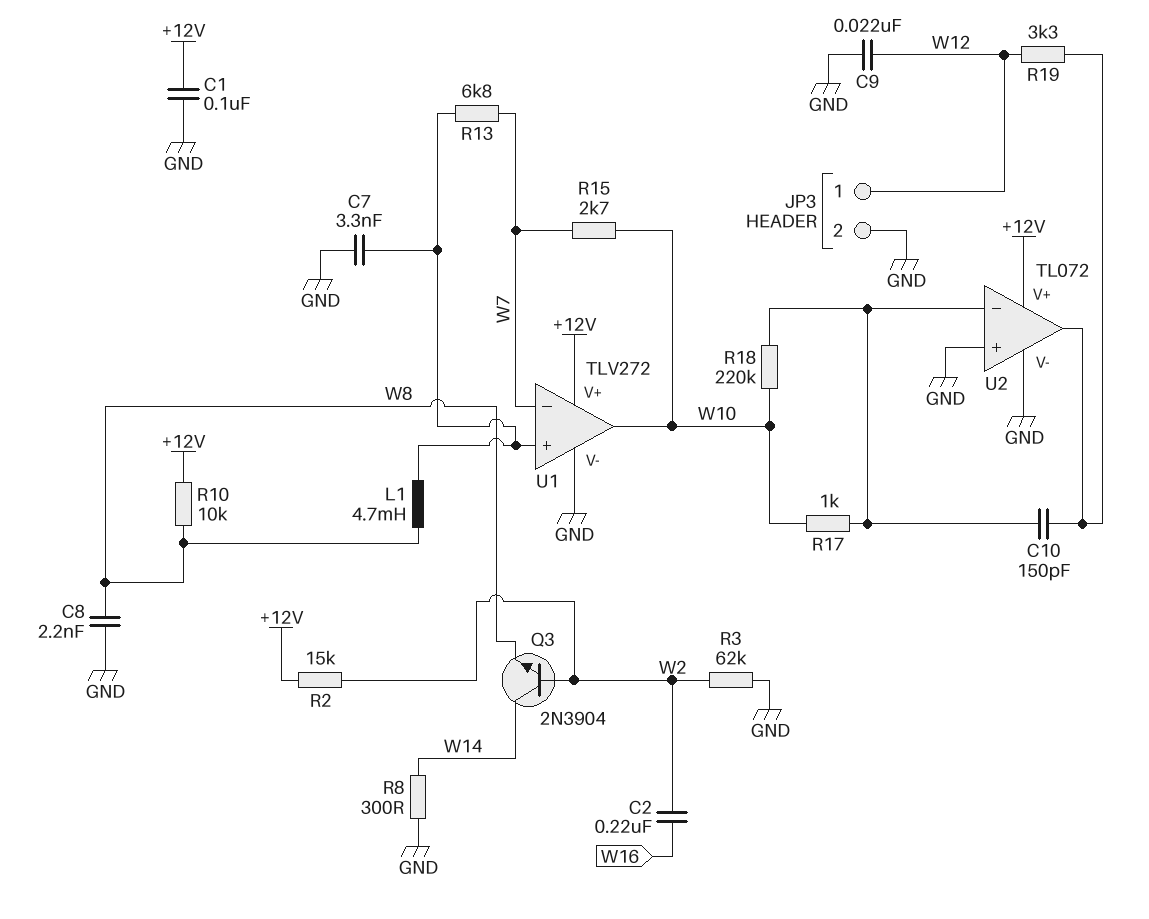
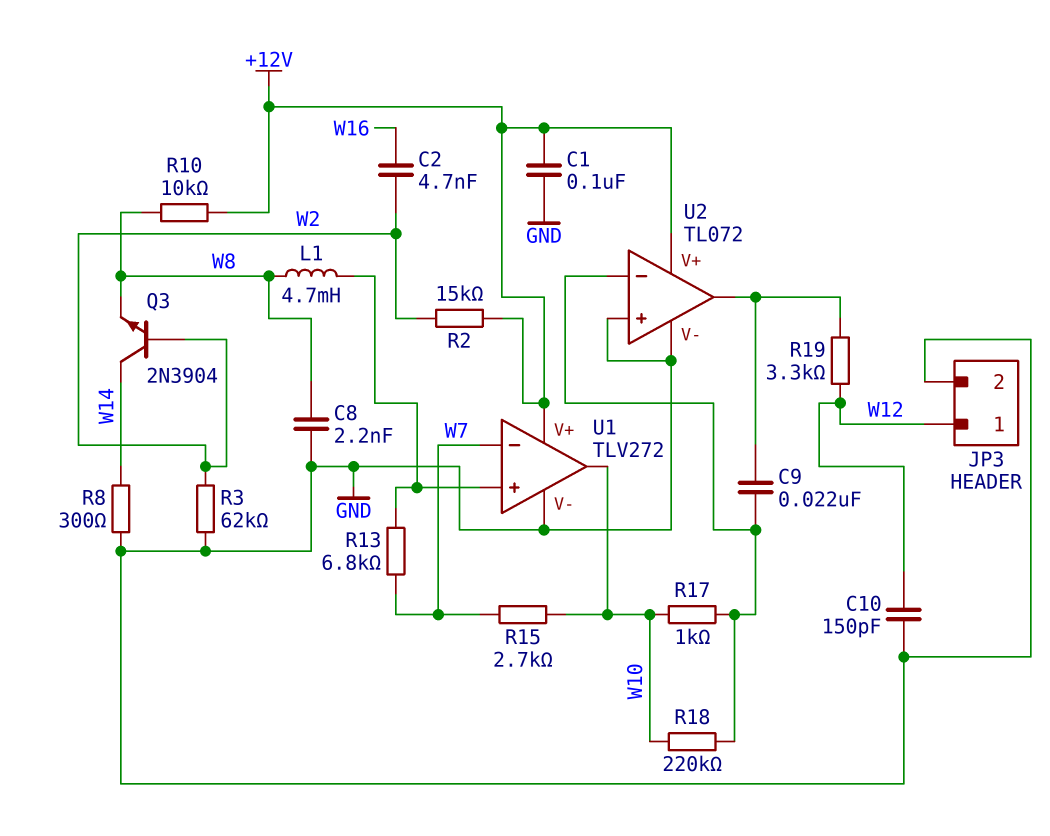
C2: 220nF (W2, W16) -> 4.7nF (W2, W16)
C7: 3.3nF (GND, U1/in+) -> none
C9: 22nF (GND, W12) -> 22nF (U2/in-, U2/out)
C10: 150pF (U2/in-, U2/out) -> 150pF (GND, W12)

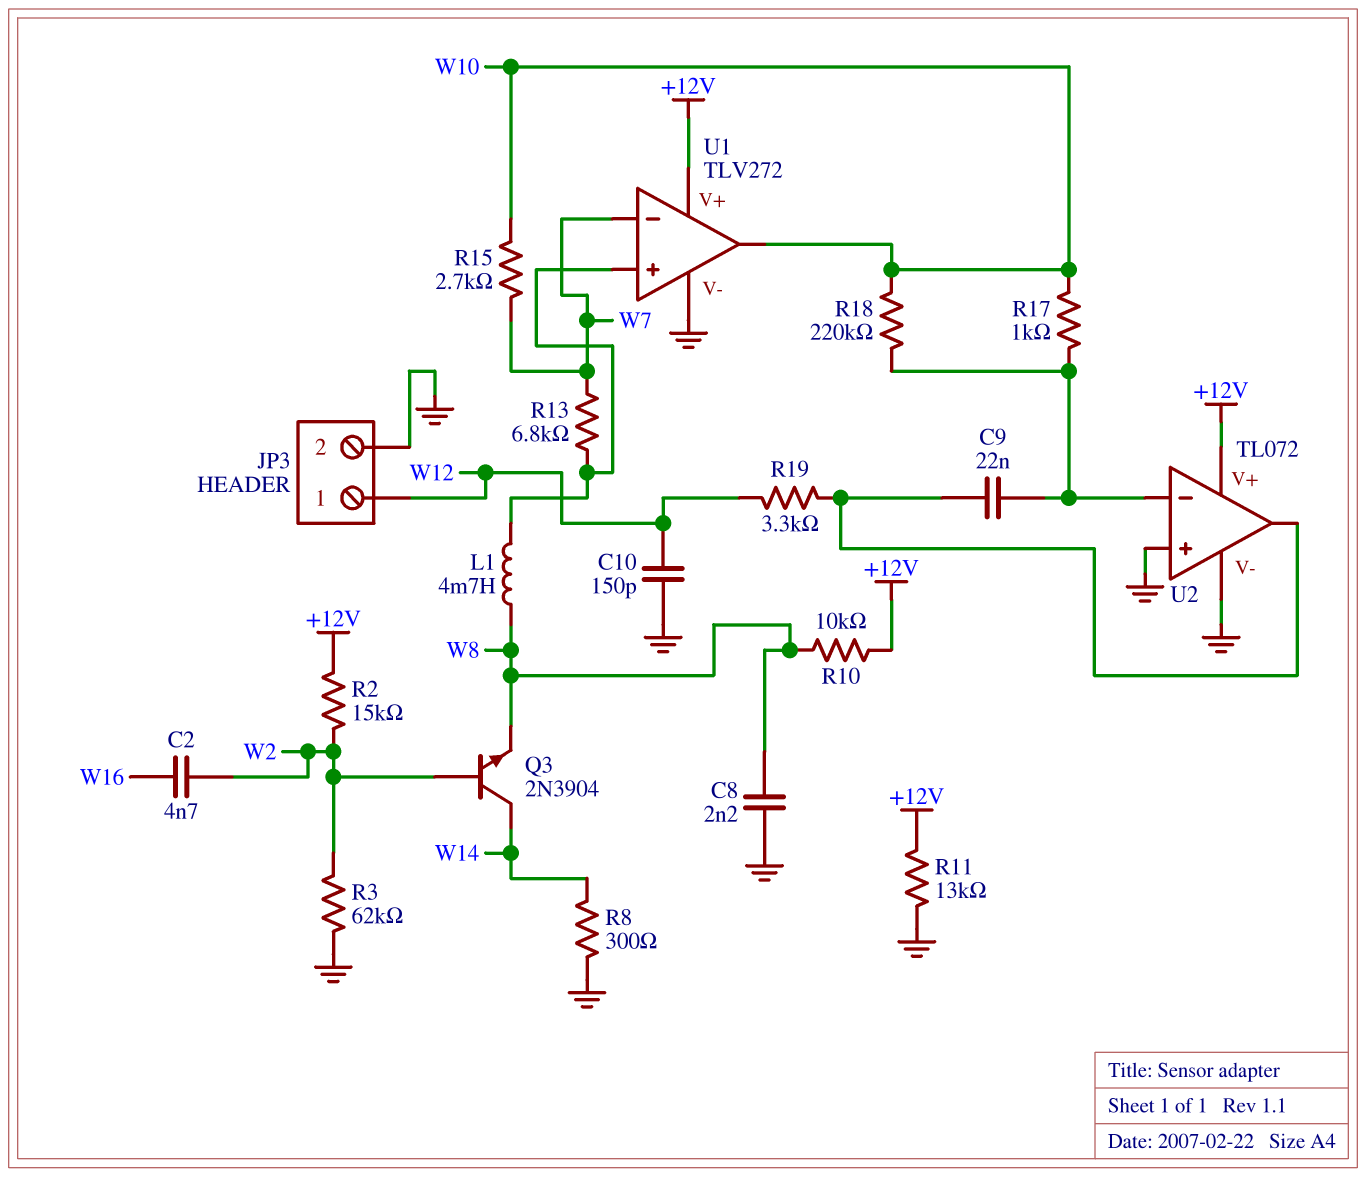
C1: 100nF (+12V, GND) -> none
R11: none -> 13k (+12V, GND)

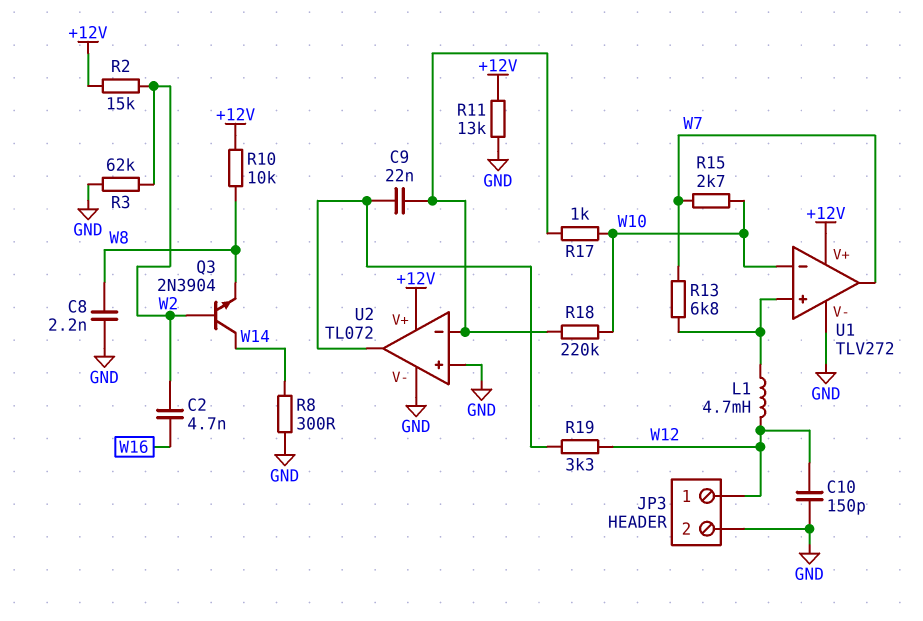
L1: 4.7mH (U1/in+, W8) -> 4.7mH (U1/in+, W12)
U1 pin in-: W7 -> W10
U1 pin out: W10 -> W7

